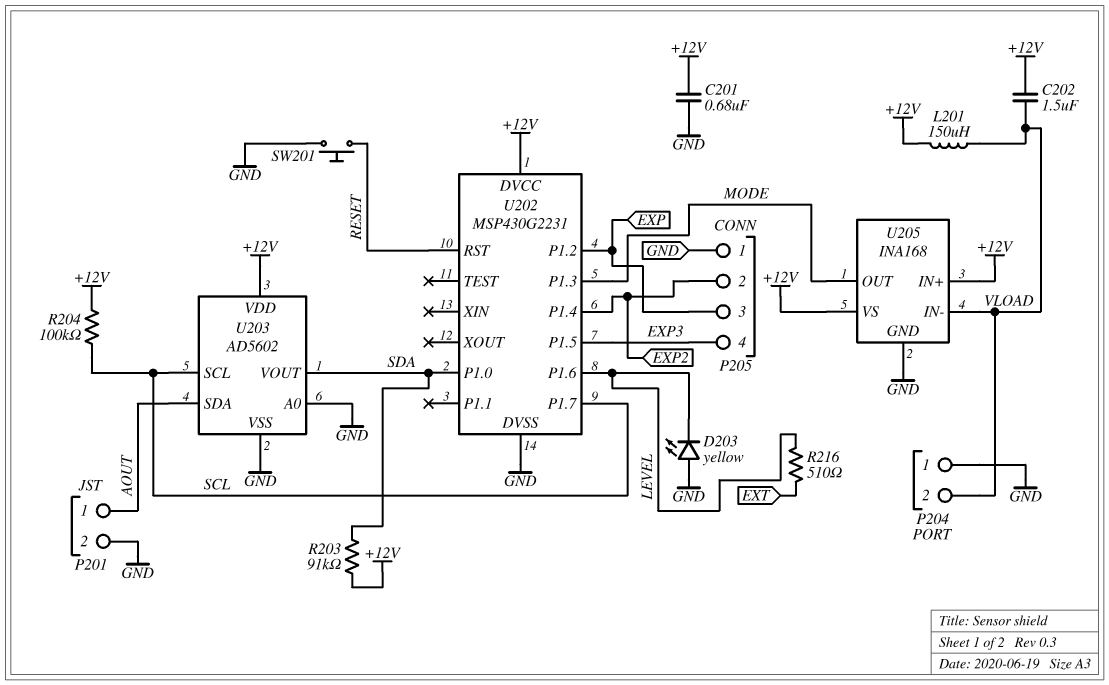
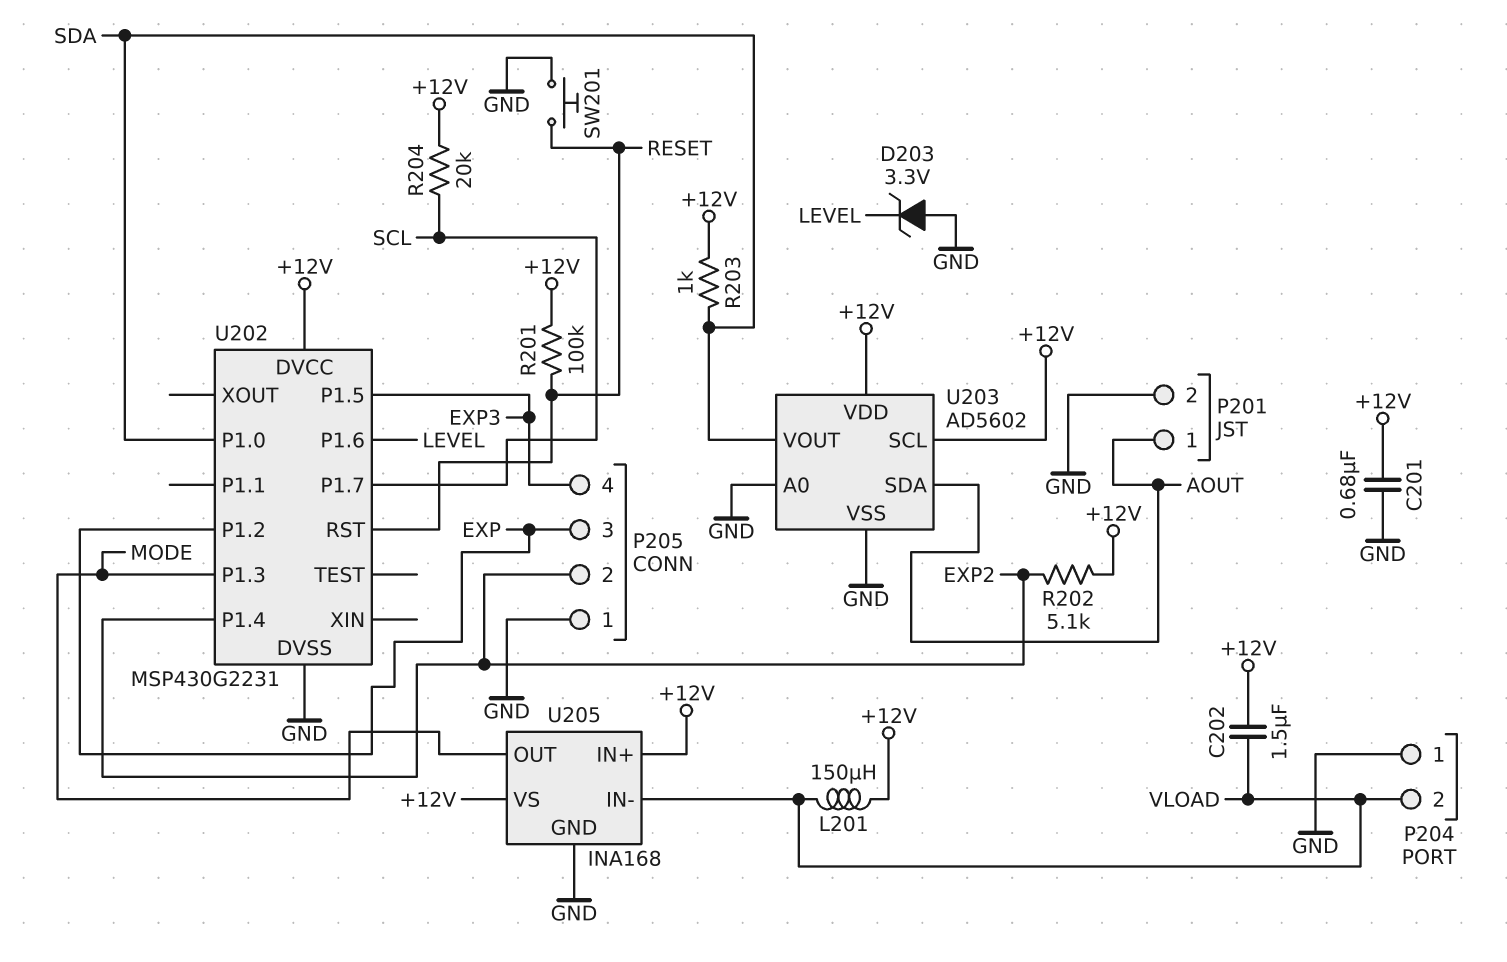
D203: LED yellow (A GND, K LEVEL) -> zener 3.3V (A GND, K LEVEL)
R201: none -> 100k (+12V, RESET)
R202: none -> 5.1k (+12V, EXP2)
R203: 91k (+12V, SDA) -> 1k (+12V, SDA)
R204: 100k (+12V, SCL) -> 20k (+12V, SCL)
R216: 510 (EXT, LEVEL) -> none
U203 pin SCL: SCL -> +12V

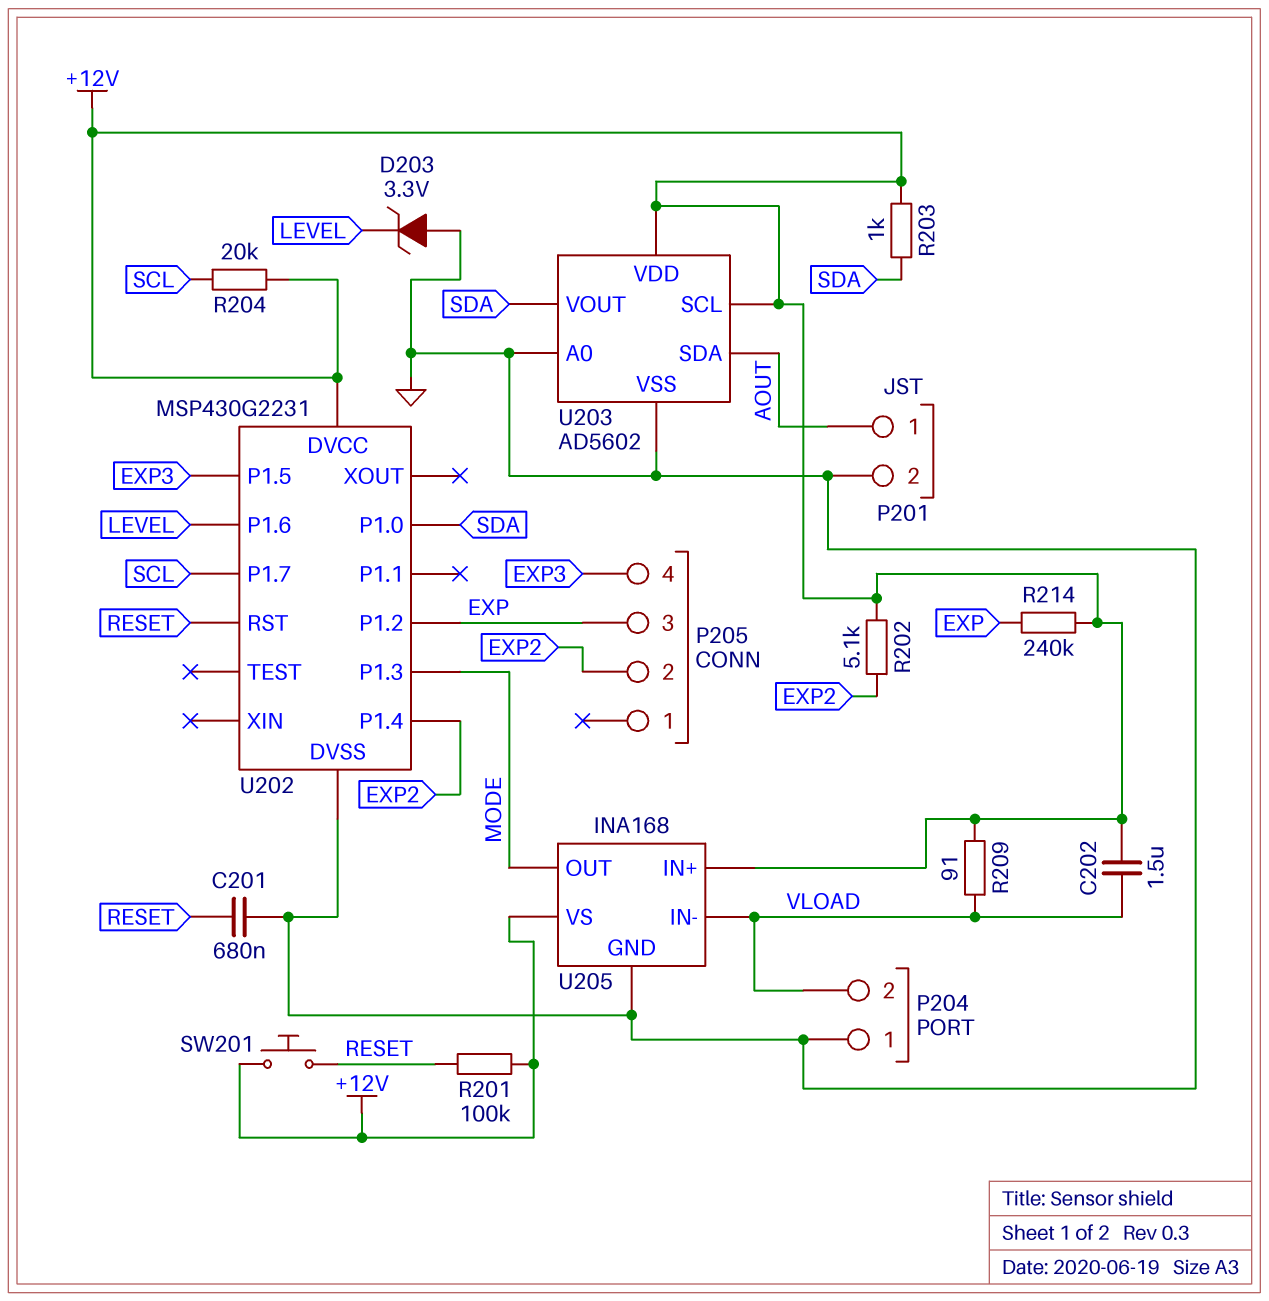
C201: 680nF (+12V, GND) -> 680nF (GND, RESET)
L201: 150uH (+12V, VLOAD) -> none
P205 pin 1: GND -> none
R209: none -> 91 (+12V, VLOAD)
R214: none -> 240k (+12V, EXP)
SW201: button (GND, RESET) -> button (+12V, RESET)

